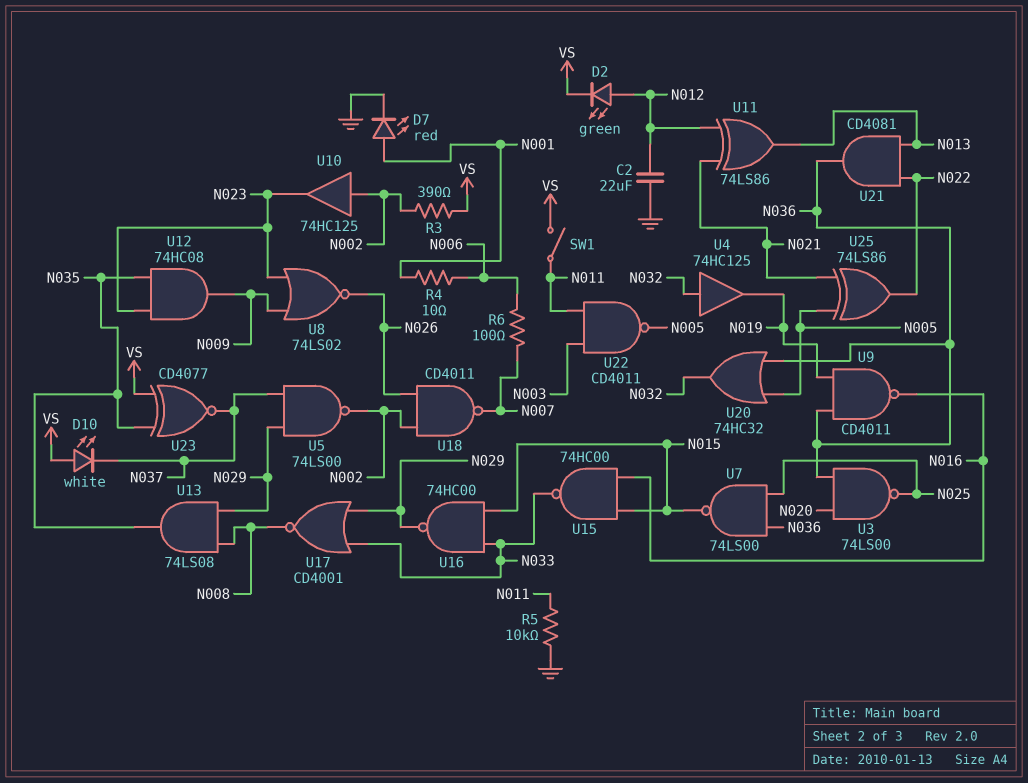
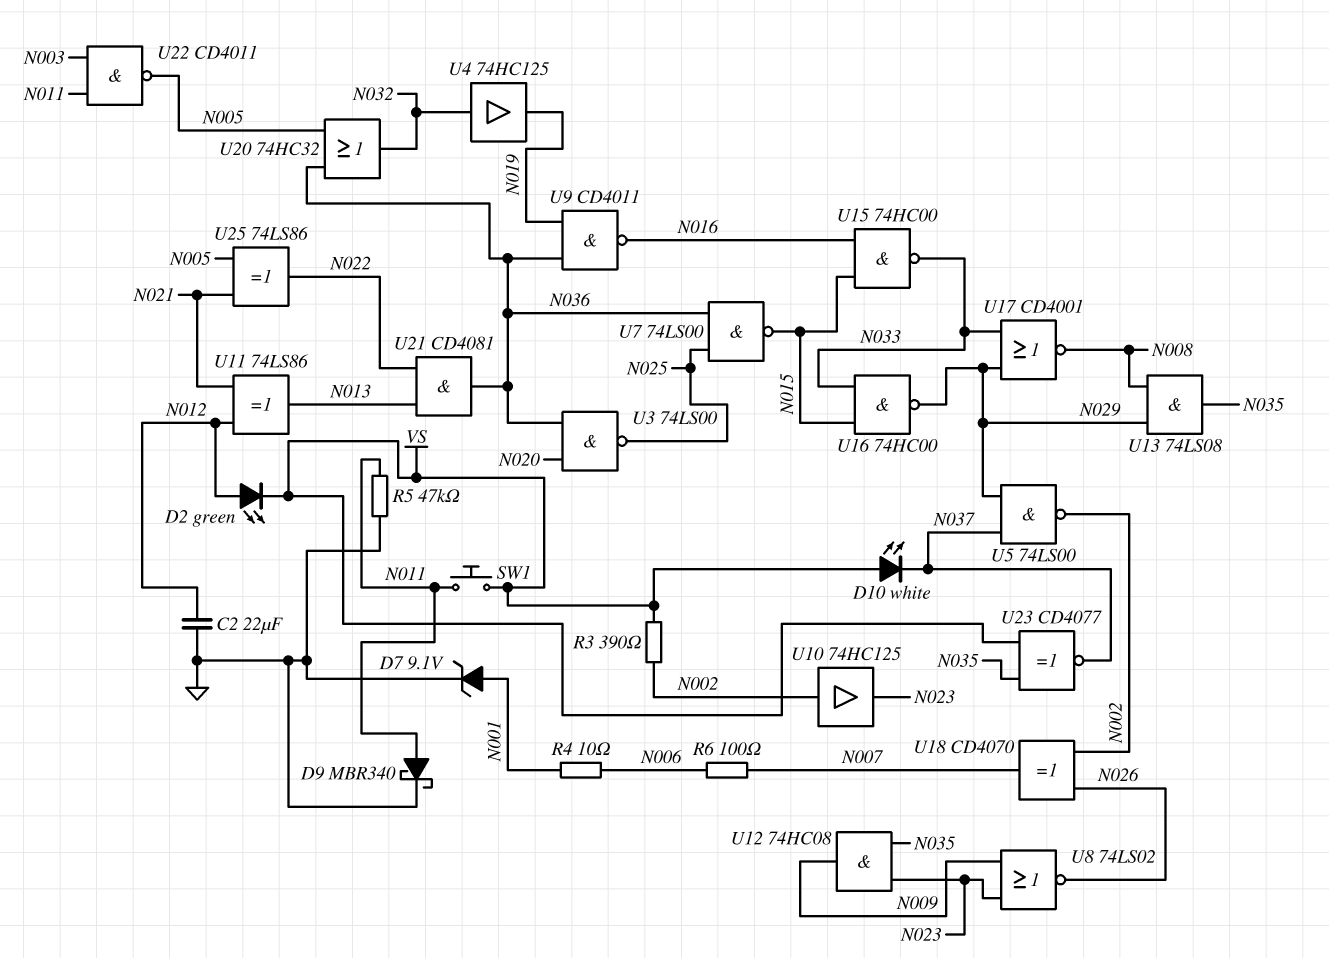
D7: LED red (A N001, K GND) -> zener 9.1V (A N001, K GND)
D9: none -> schottky MBR340 (A N011, K GND)
R5: 10k (GND, N011) -> 47k (GND, N011)
SW1: switch (N011, VS) -> button (N011, VS)
U18: NAND CD4011 (in N002, in N026, out N007) -> XOR CD4070 (in N002, in N026, out N007)

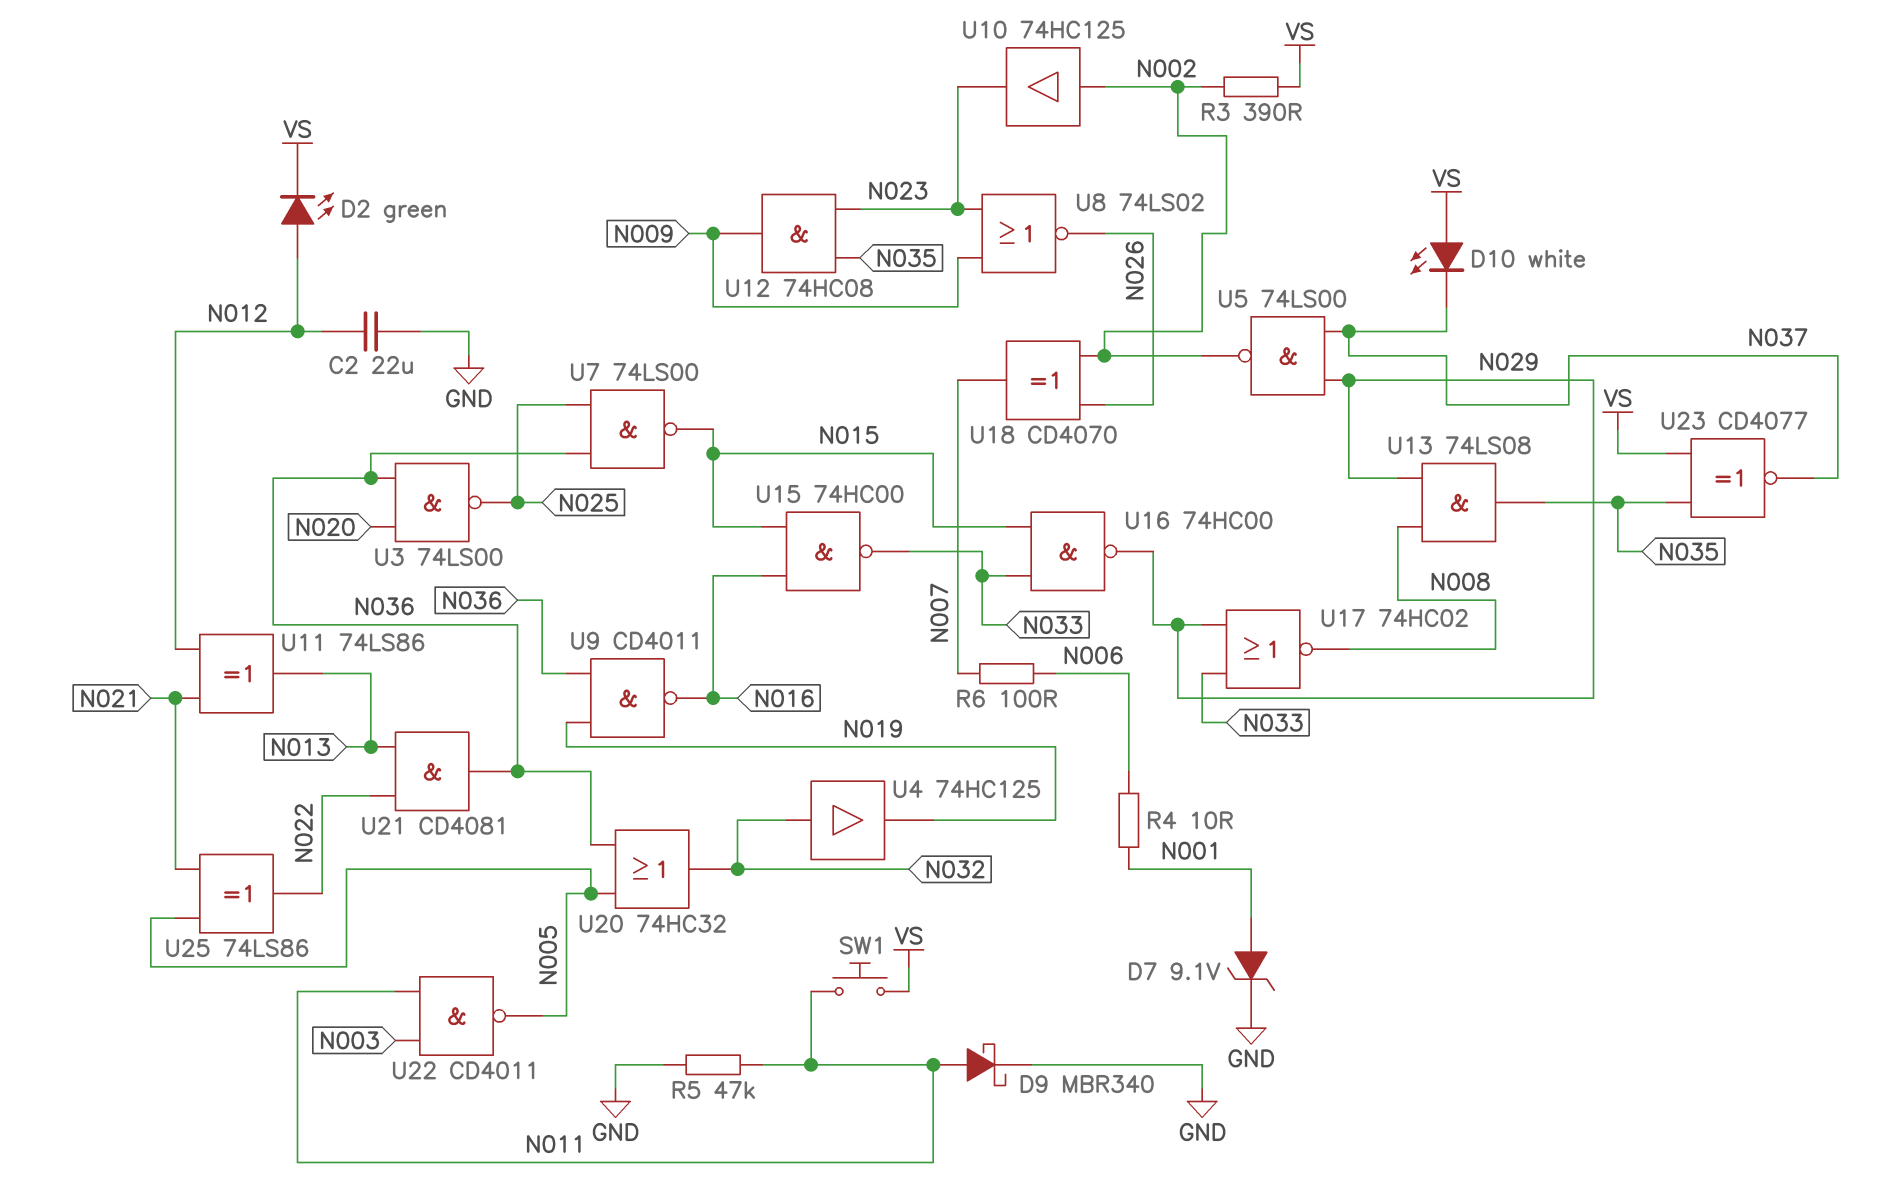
U17: NOR CD4001 (in N029, in N033, out N008) -> NOR 74HC02 (in N029, in N033, out N008)

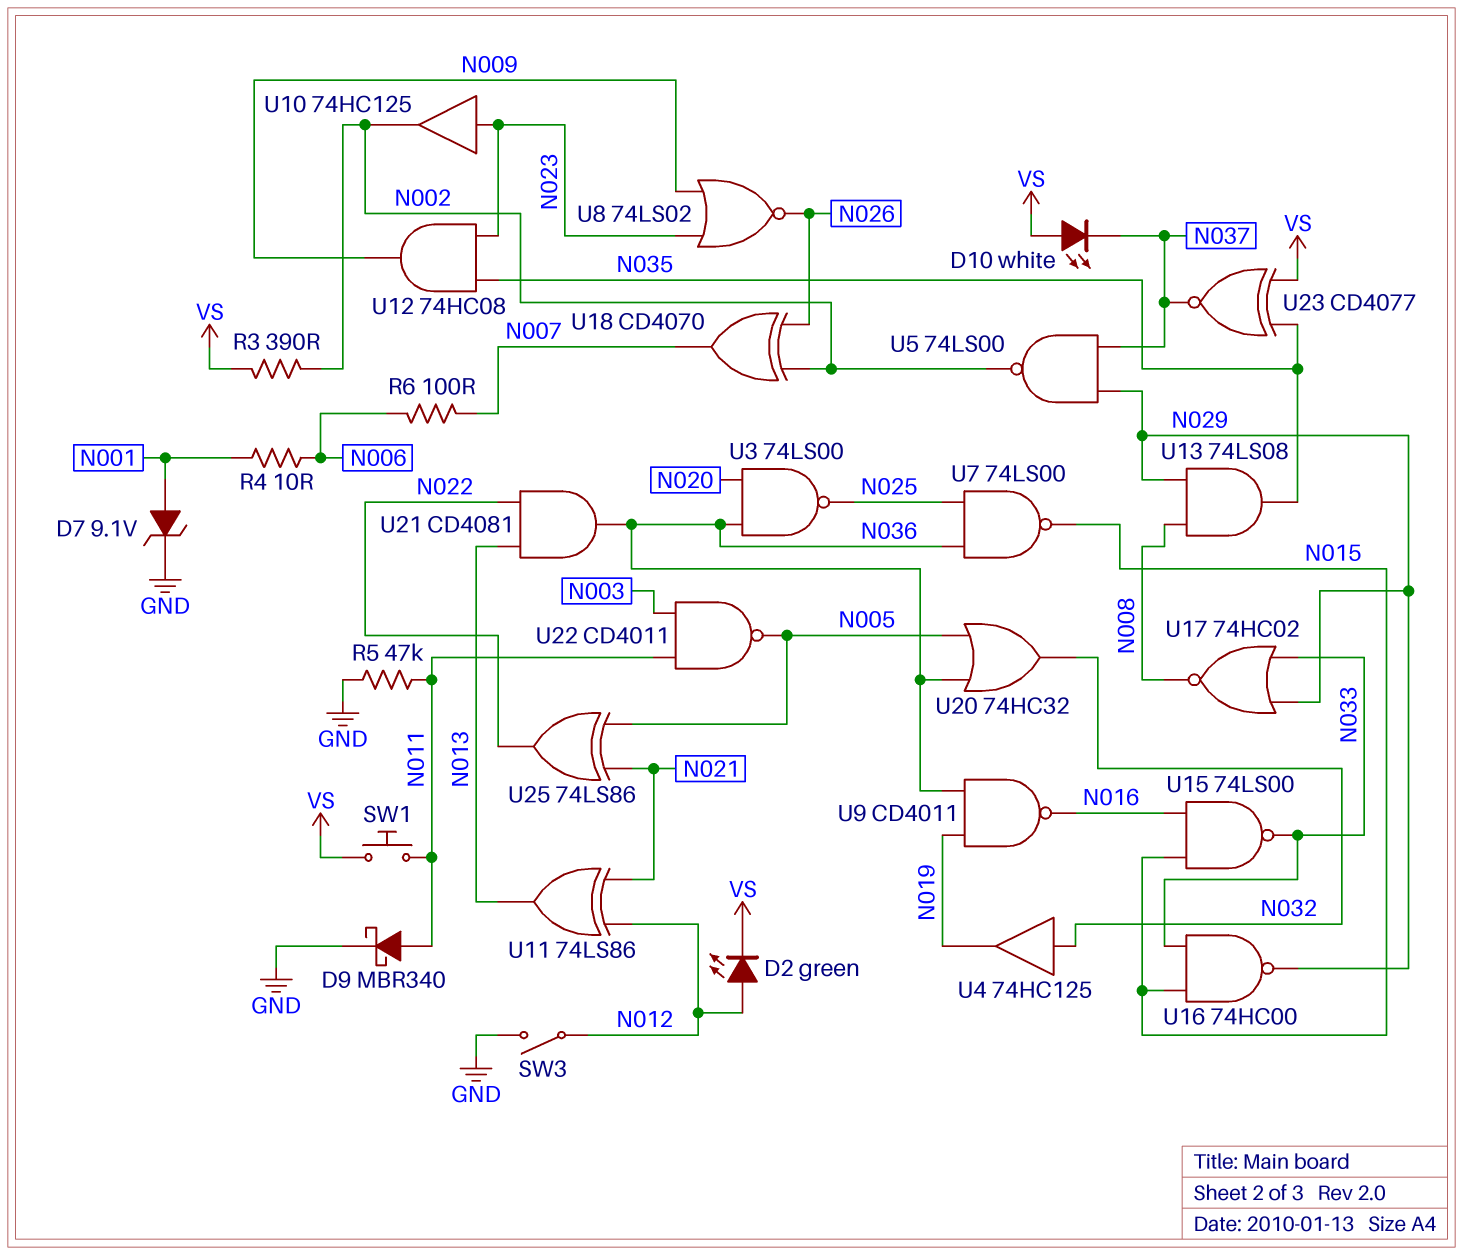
C2: 22uF (GND, N012) -> none
SW3: none -> switch (GND, N012)
U10: buffer 74HC125 (in N002, out N023) -> buffer 74HC125 (in N023, out N002)
U15: NAND 74HC00 (in N015, in N016, out N033) -> NAND 74LS00 (in N015, in N016, out N033)

